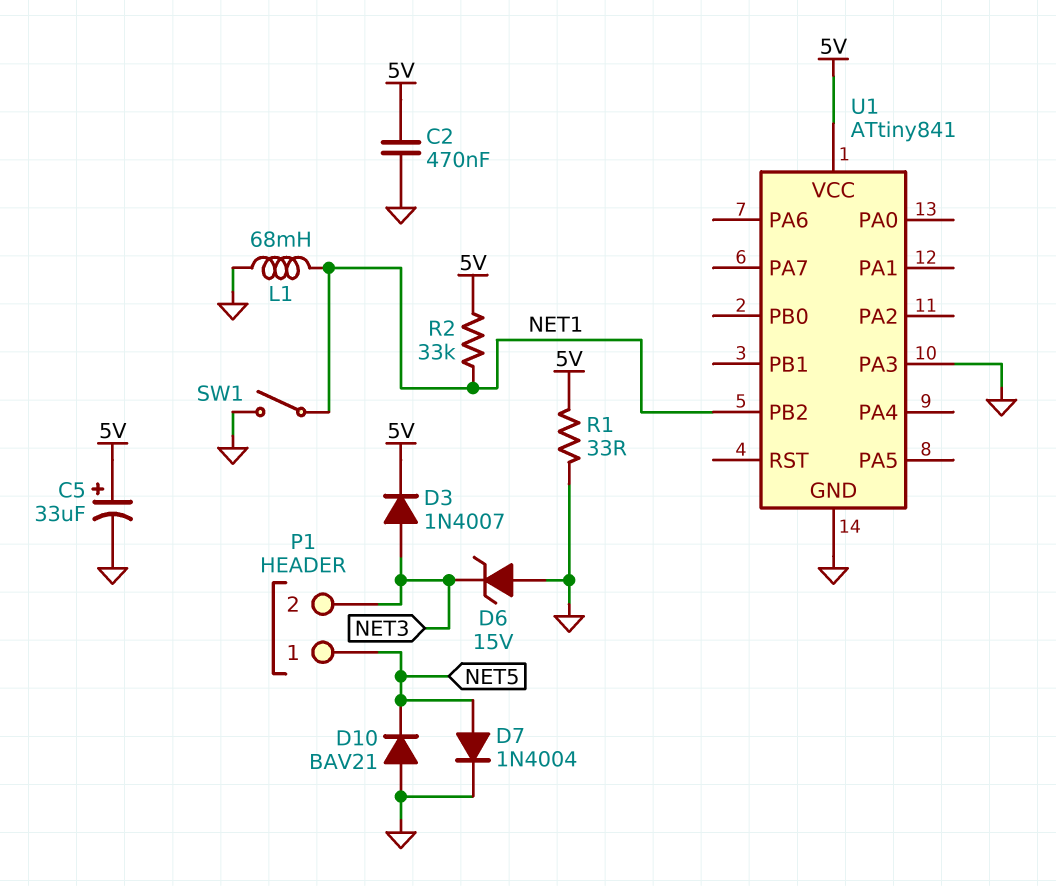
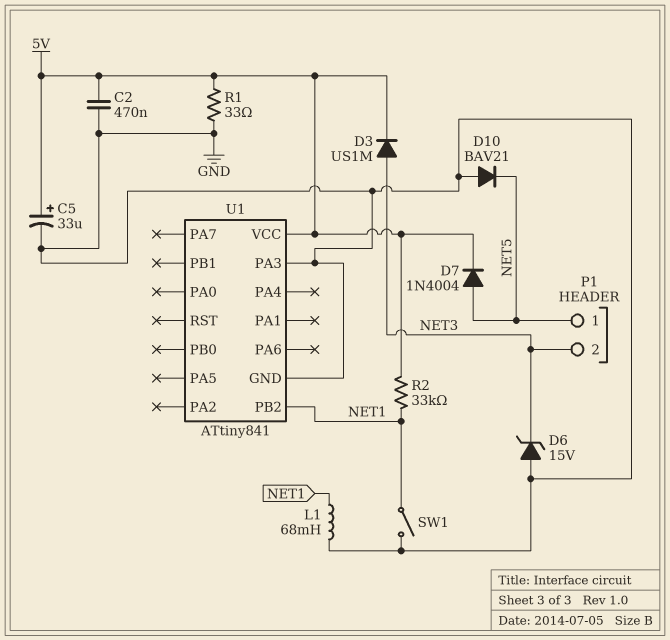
D3: diode 1N4007 (A NET3, K 5V) -> diode US1M (A NET3, K 5V)
D7: diode 1N4004 (A NET5, K GND) -> diode 1N4004 (A NET5, K 5V)

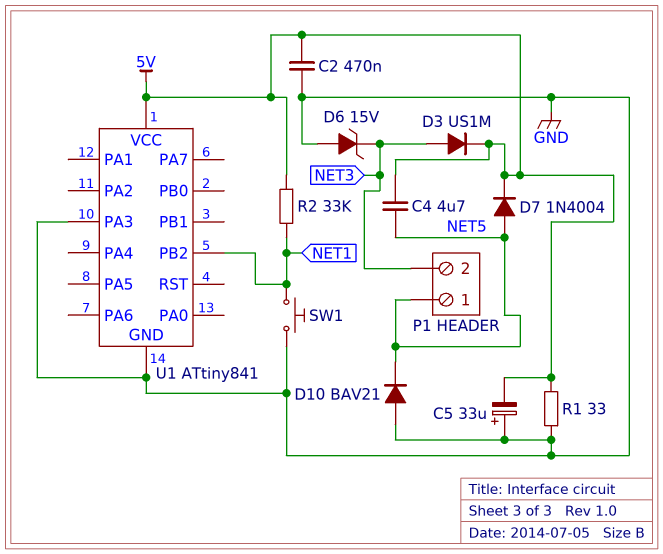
C4: none -> 4.7uF (5V, NET5)
C5: 33uF (plus 5V, minus GND) -> 33uF (plus GND, minus 5V)
L1: 68mH (GND, NET1) -> none
SW1: switch (GND, NET1) -> button (GND, NET1)

